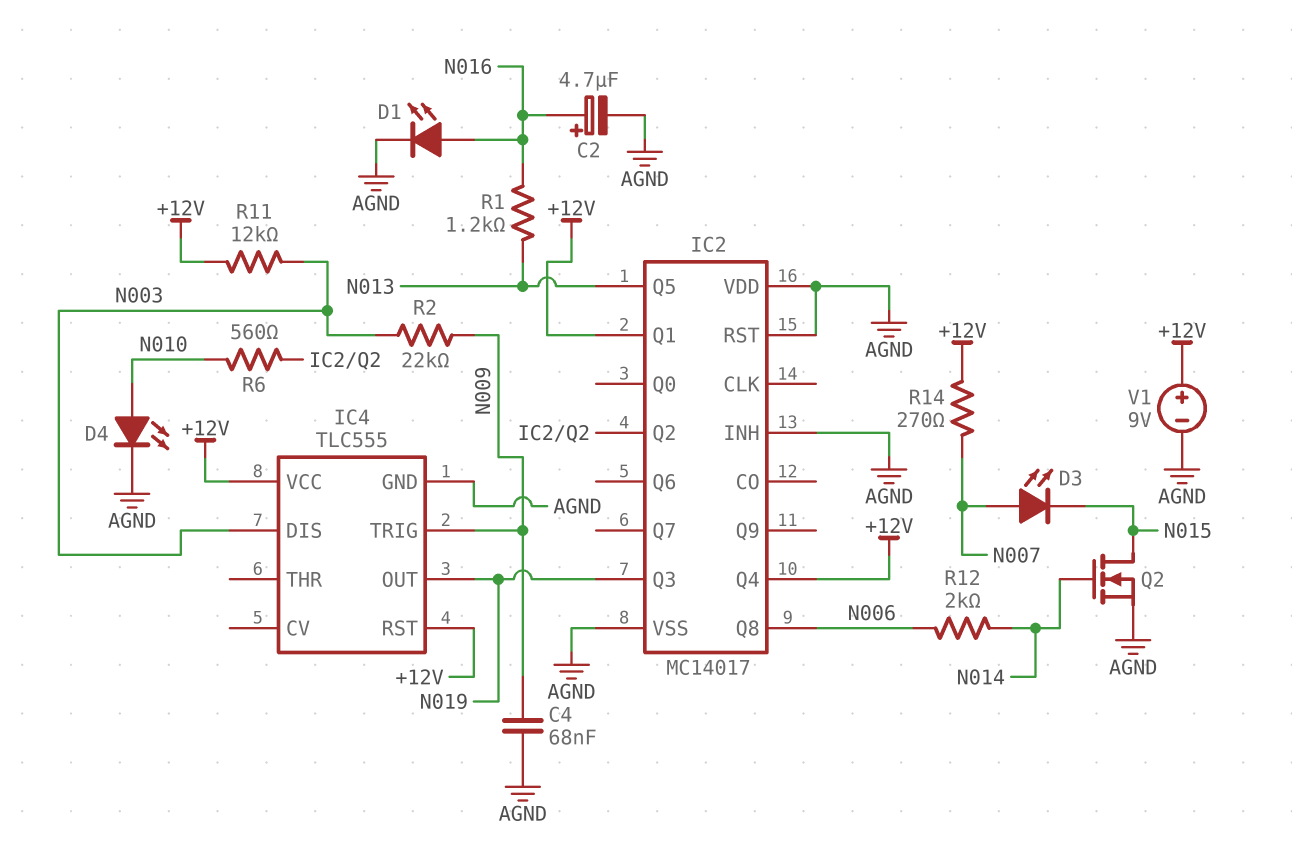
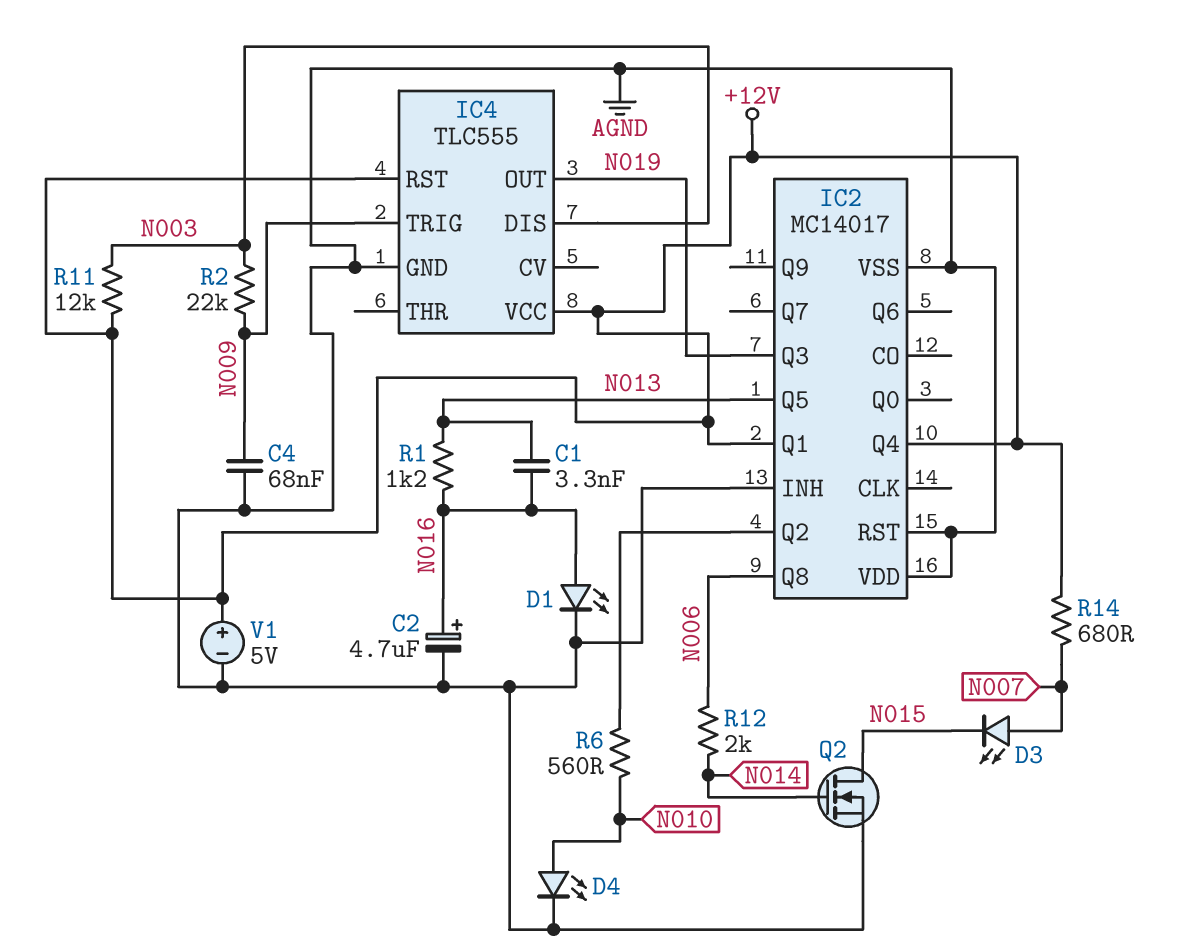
C1: none -> 3.3nF (N013, N016)
R14: 270 (+12V, N007) -> 680 (+12V, N007)
V1: 9V (plus +12V, minus AGND) -> 5V (plus +12V, minus AGND)

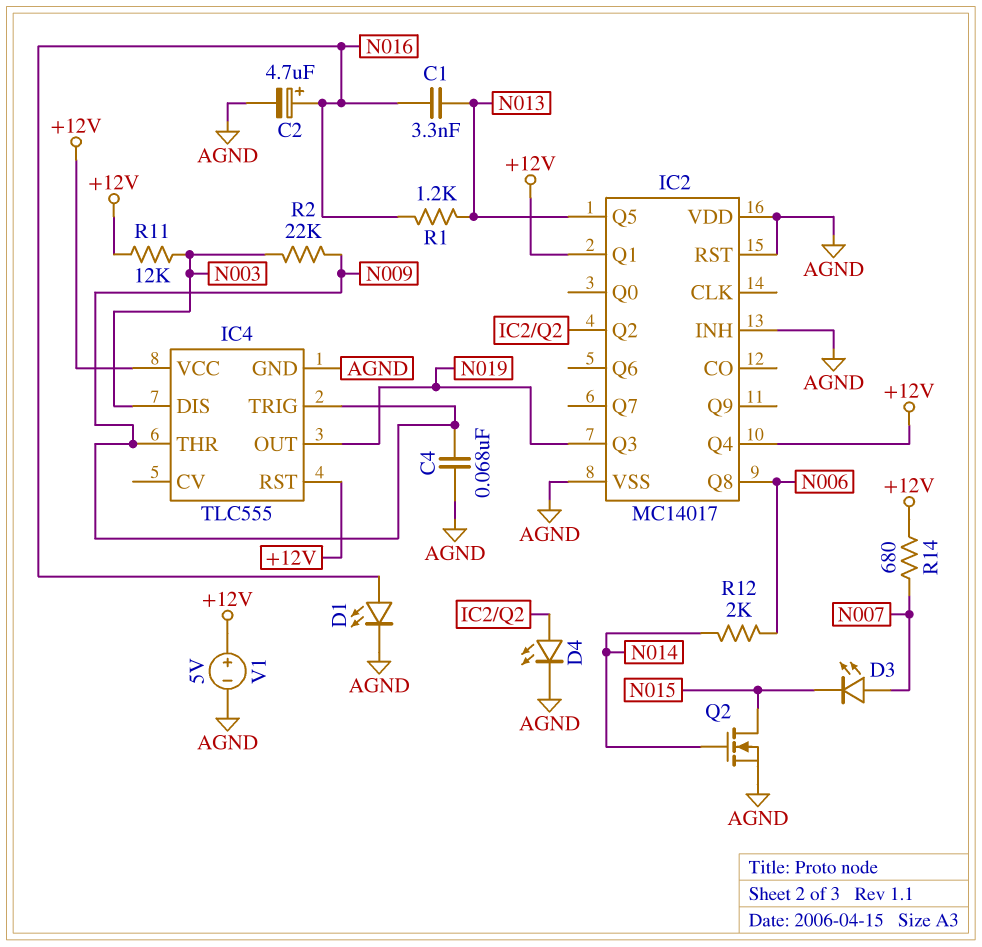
D4: LED (A N010, K AGND) -> LED (A IC2/Q2, K AGND)
IC4 pin THR: none -> N009
R6: 560 (IC2/Q2, N010) -> none

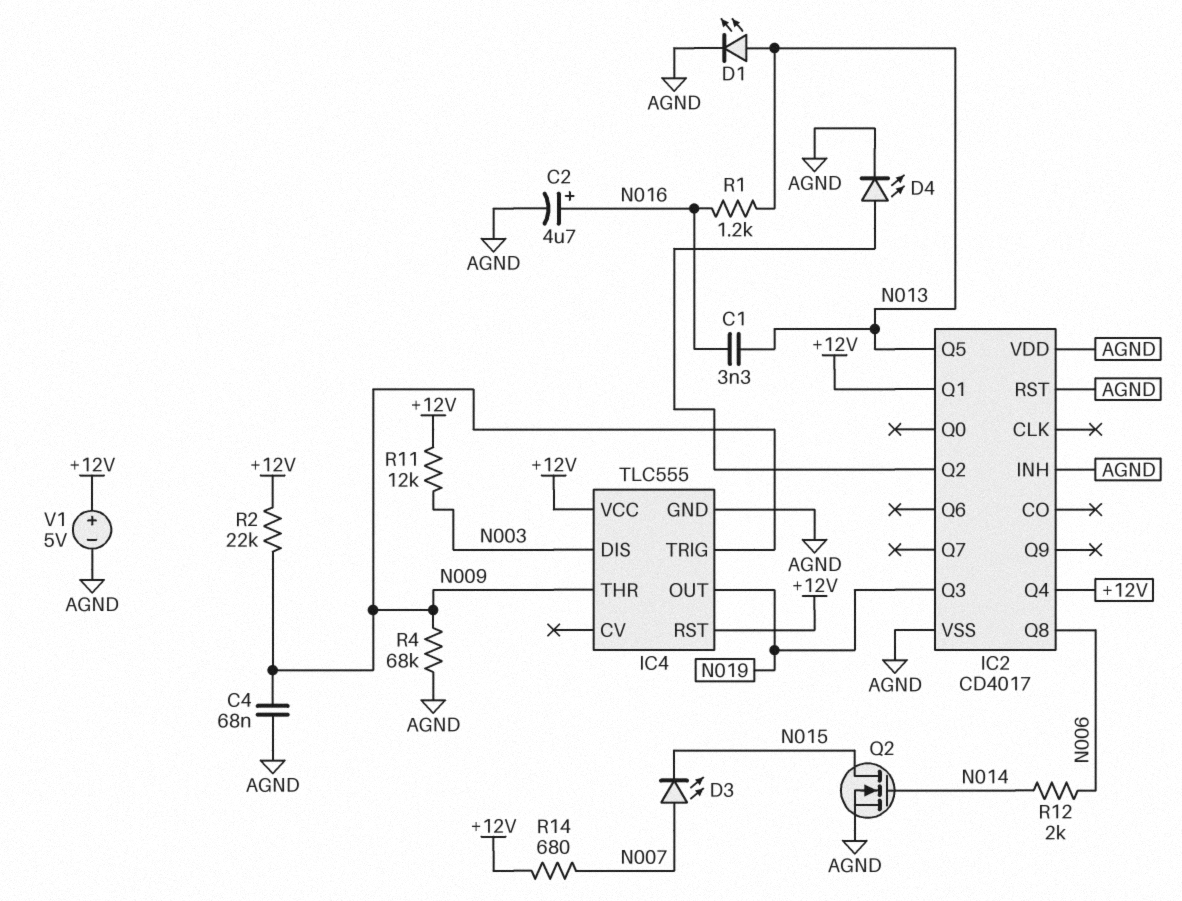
D1: LED (A N016, K AGND) -> LED (A N013, K AGND)
IC2: MC14017 -> CD4017
R2: 22k (N003, N009) -> 22k (+12V, N009)
R4: none -> 68k (AGND, N009)

